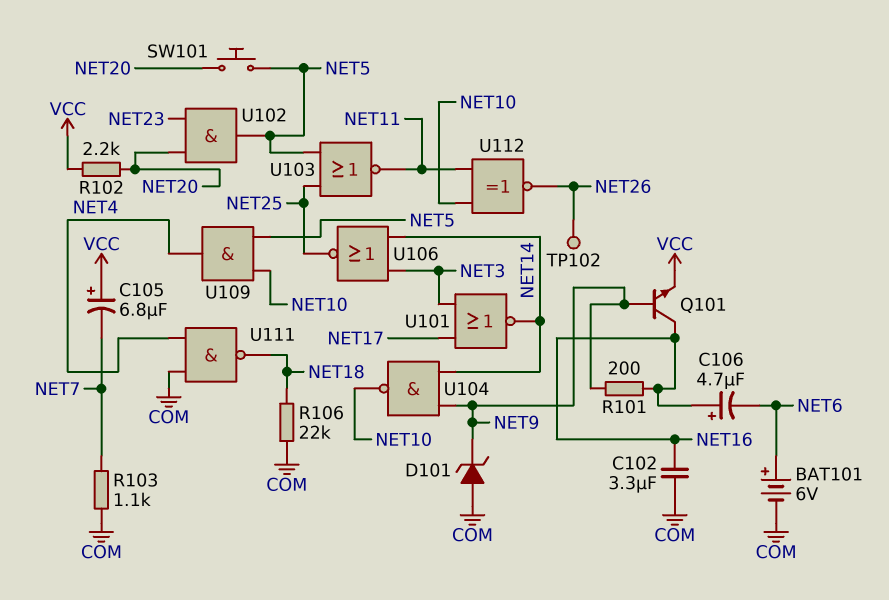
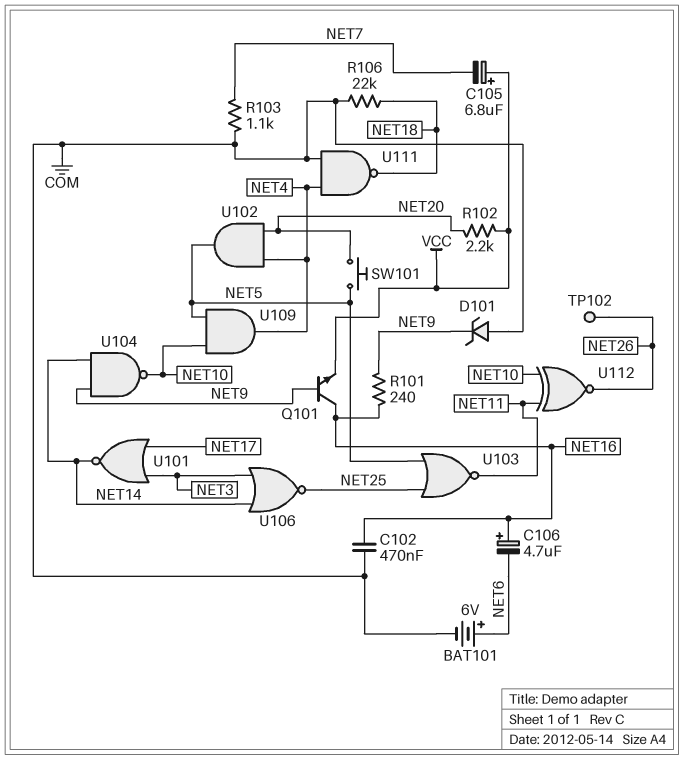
C102: 3.3uF (COM, NET16) -> 470nF (COM, NET16)
R101: 200 (NET9, NET16) -> 240 (NET9, NET16)
U102: AND (in NET20, in NET23, out NET5) -> AND (in NET4, in NET20, out NET5)

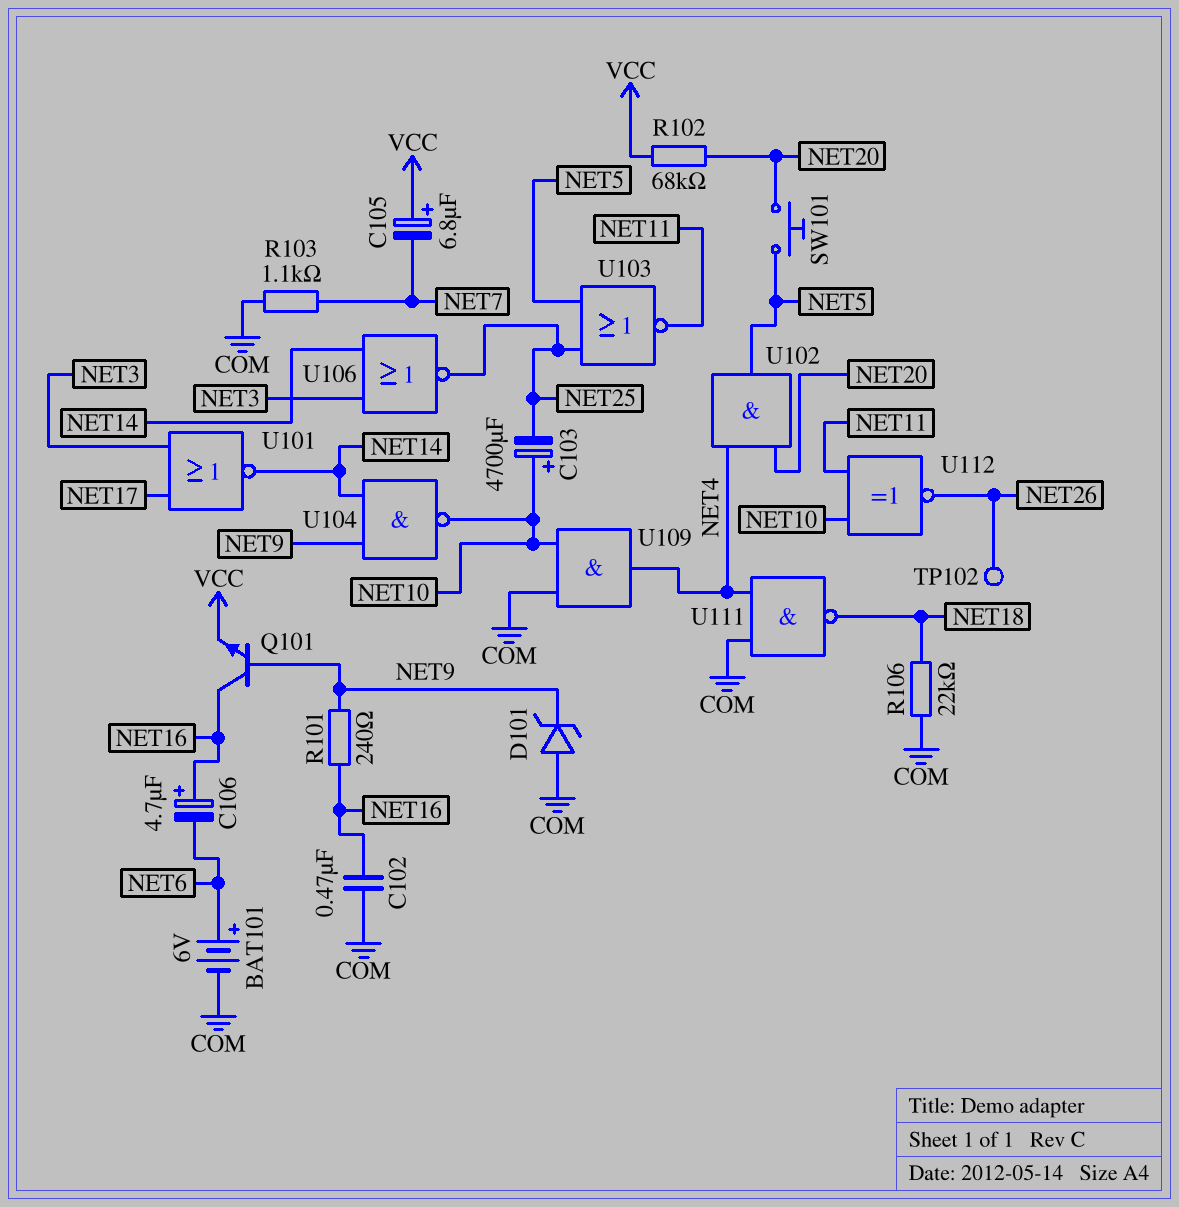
C103: none -> 4700uF (plus NET10, minus NET25)
R102: 2.2k (NET20, VCC) -> 68k (NET20, VCC)
U109: AND (in NET5, in NET10, out NET4) -> AND (in COM, in NET10, out NET4)

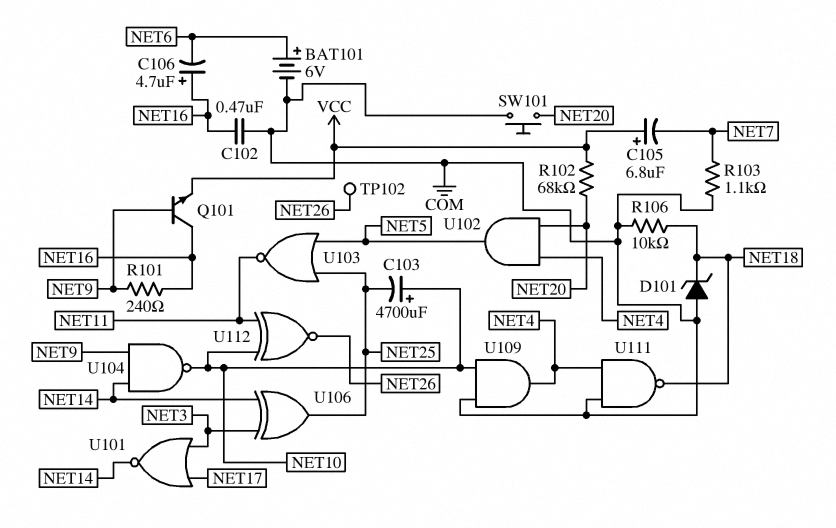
D101: zener (A COM, K NET9) -> zener (A COM, K NET18)
R106: 22k (COM, NET18) -> 10k (COM, NET18)
SW101: button (NET5, NET20) -> button (COM, NET20)
U106: NOR (in NET3, in NET14, out NET25) -> XOR (in NET3, in NET14, out NET25)

